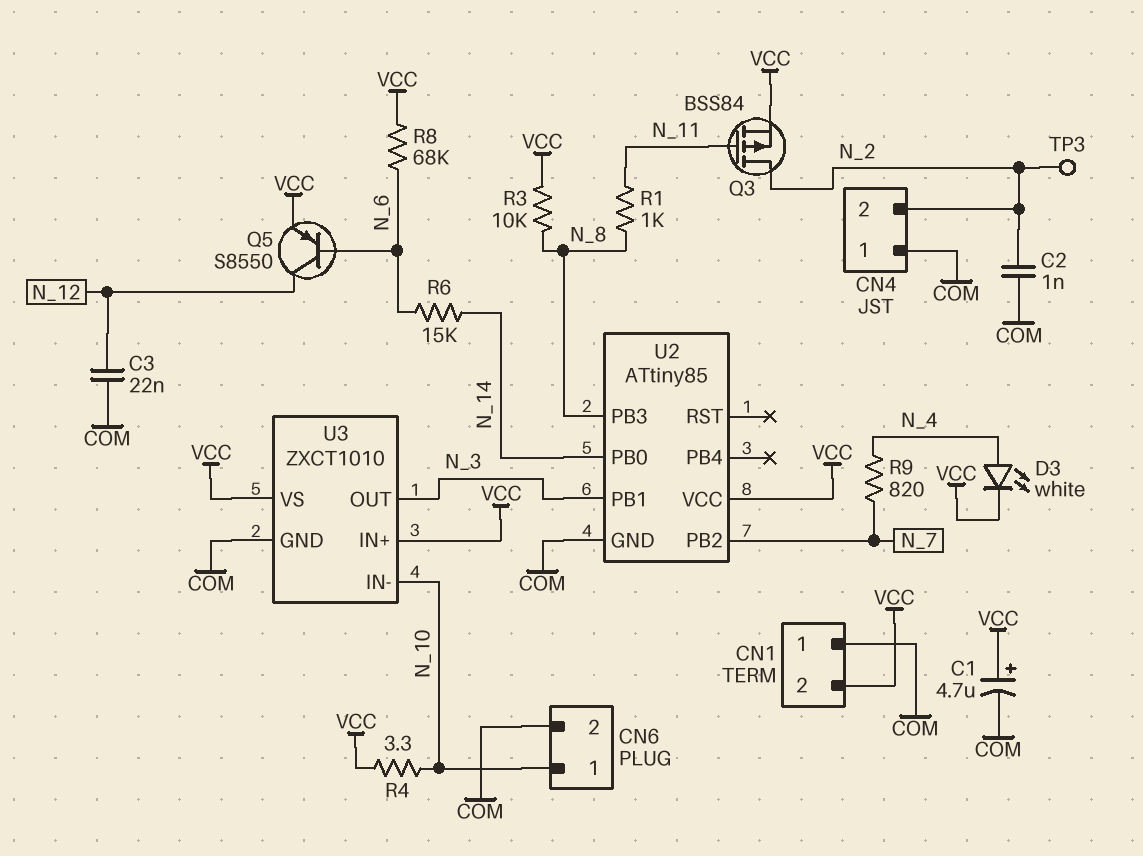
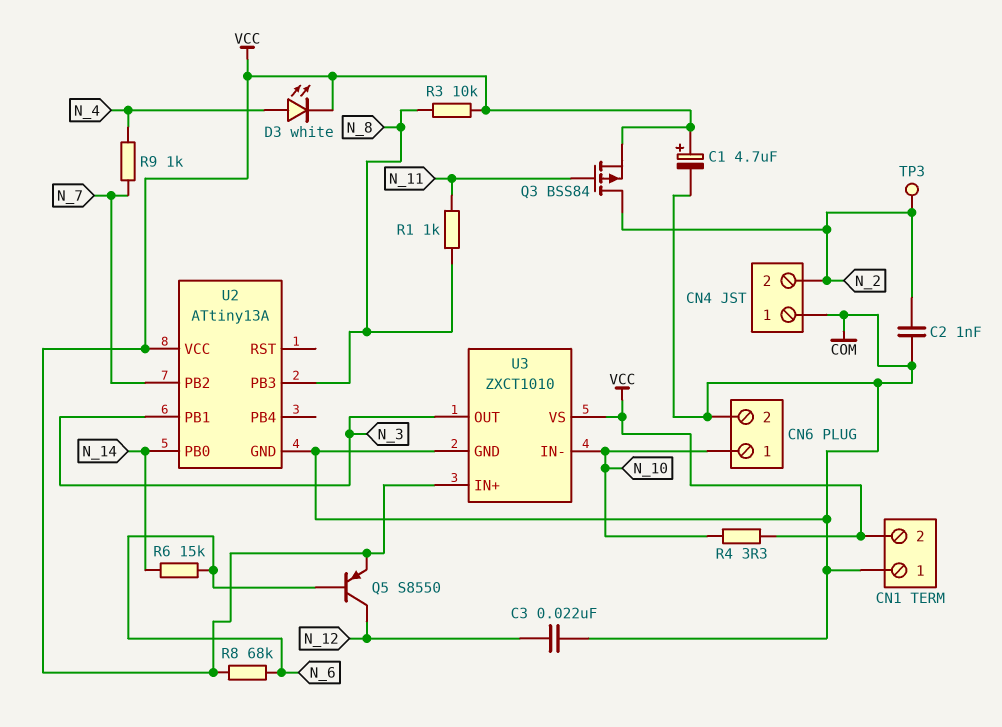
R9: 820 (N_4, N_7) -> 1k (N_4, N_7)
U2: ATtiny85 -> ATtiny13A

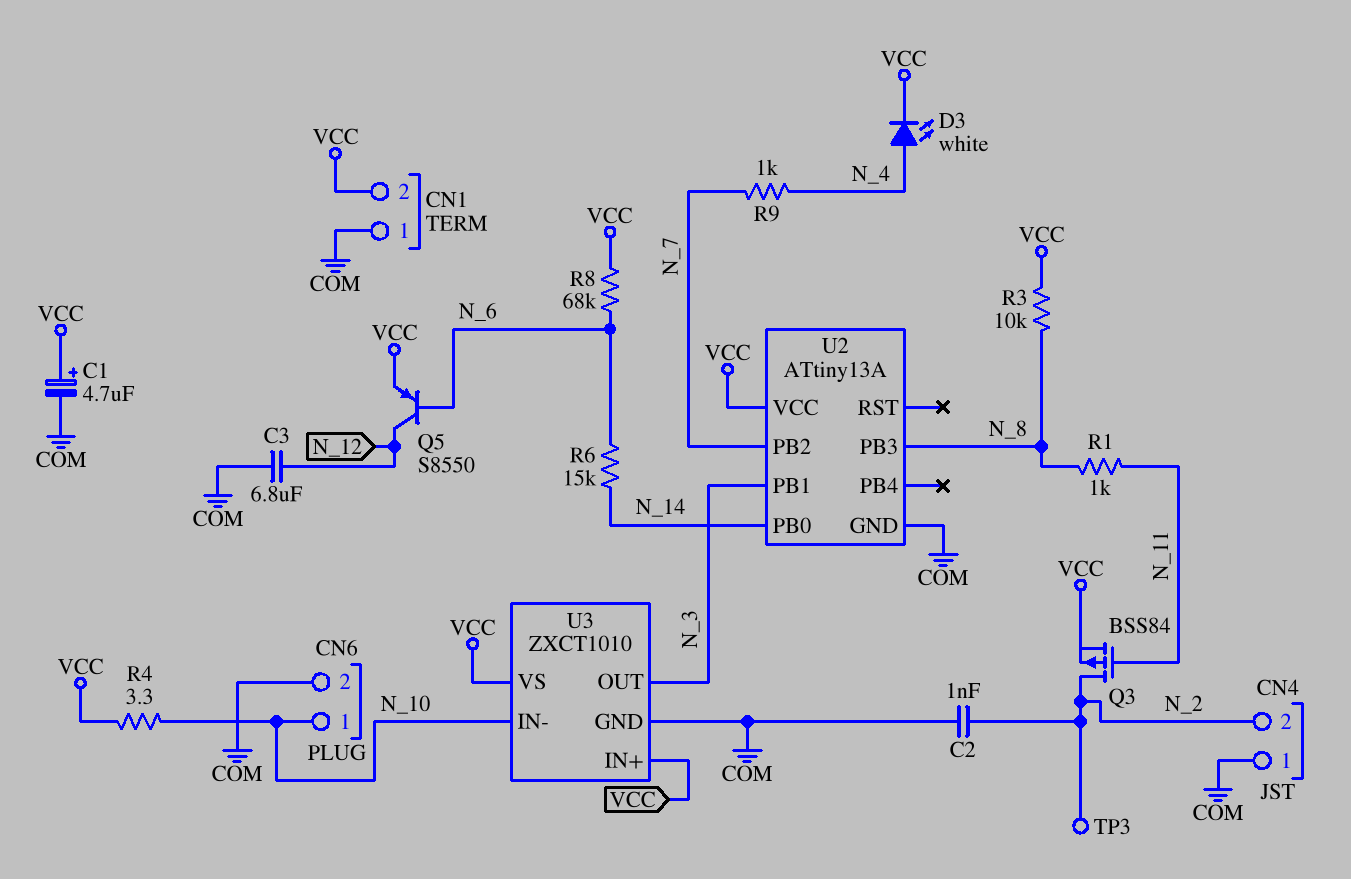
C3: 22nF (COM, N_12) -> 6.8uF (COM, N_12)

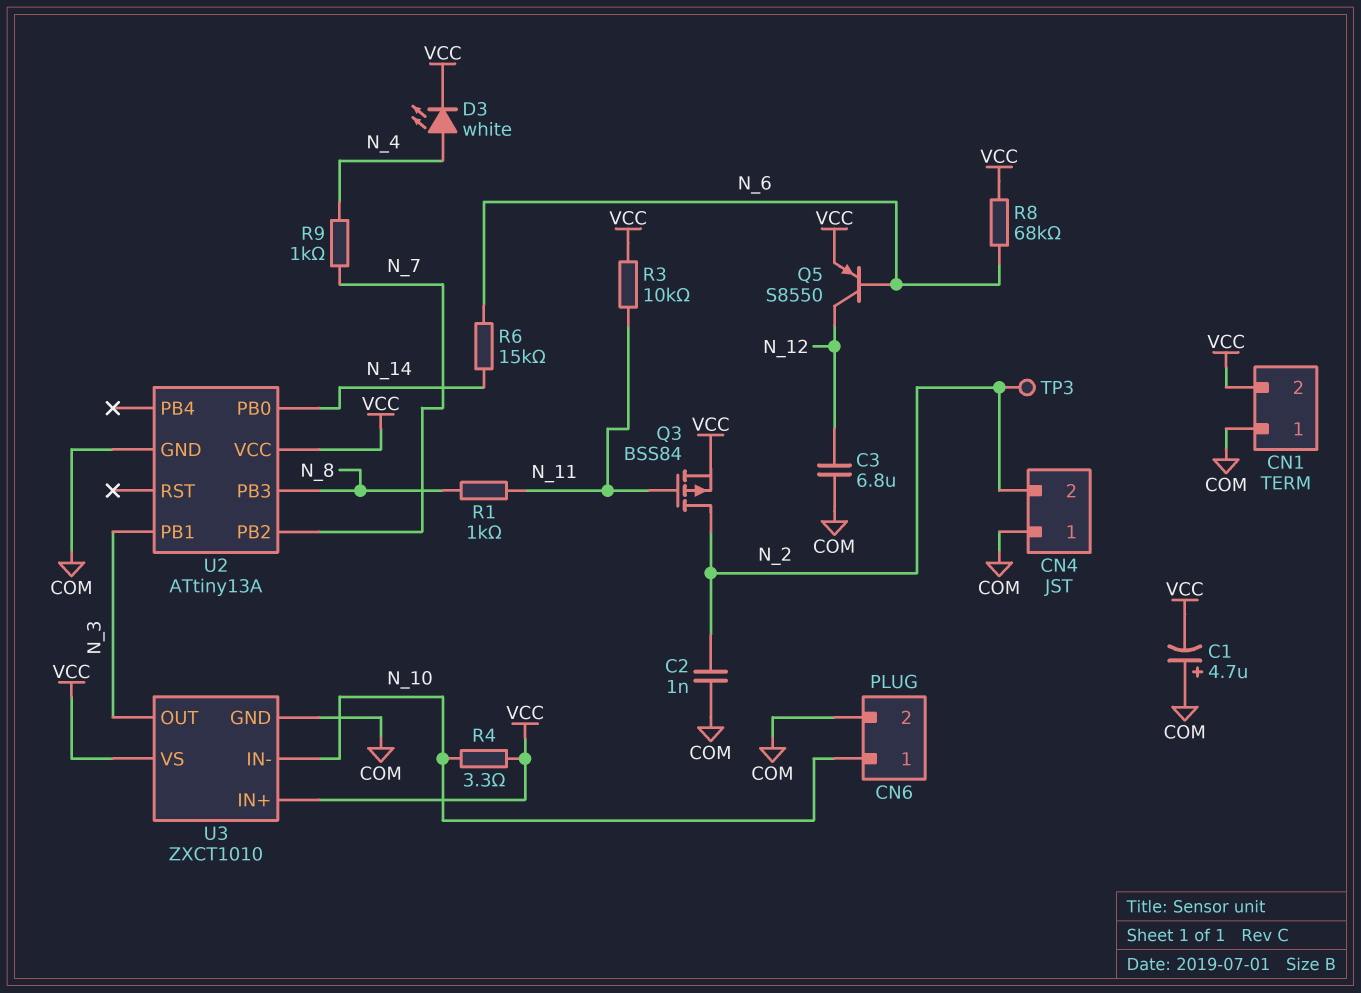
C1: 4.7uF (plus VCC, minus COM) -> 4.7uF (plus COM, minus VCC)
R3: 10k (N_8, VCC) -> 10k (N_11, VCC)

